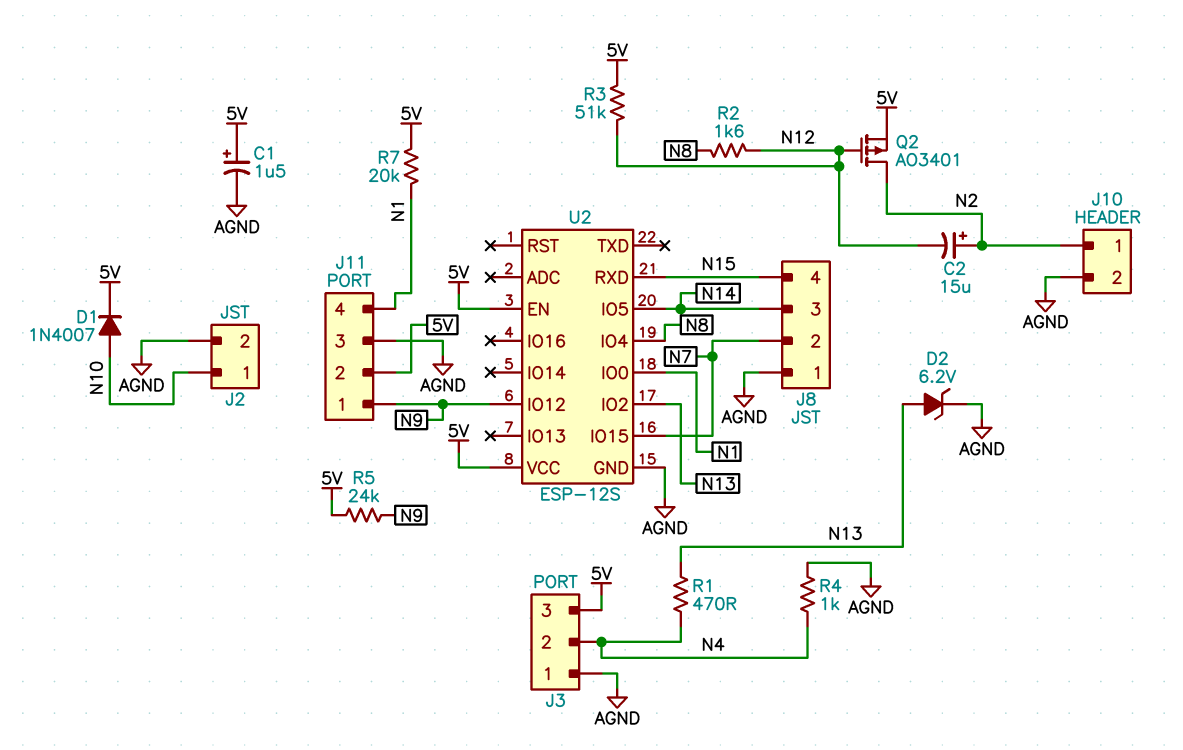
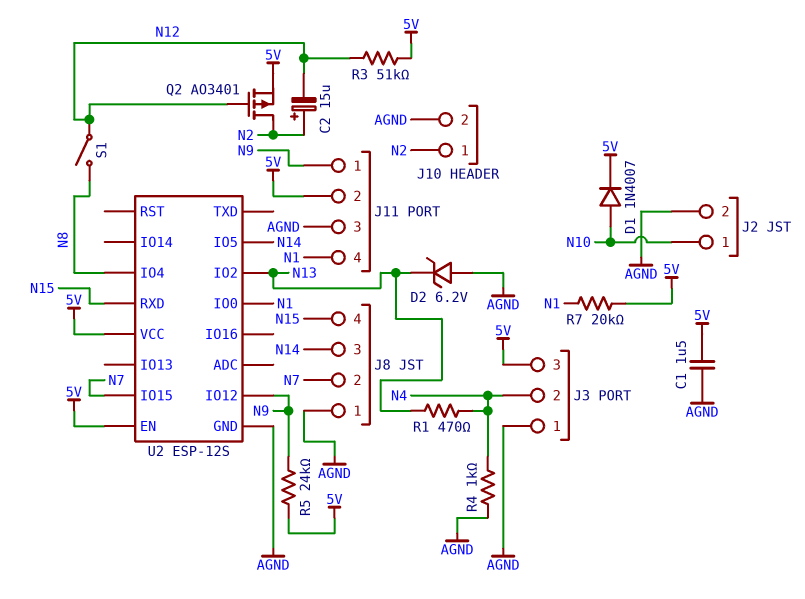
C1: 1.5uF (plus 5V, minus AGND) -> 1.5uF (5V, AGND)
D2: zener 6.2V (A N13, K AGND) -> zener 6.2V (A AGND, K N13)
R2: 1.6k (N8, N12) -> none
S1: none -> switch (N8, N12)

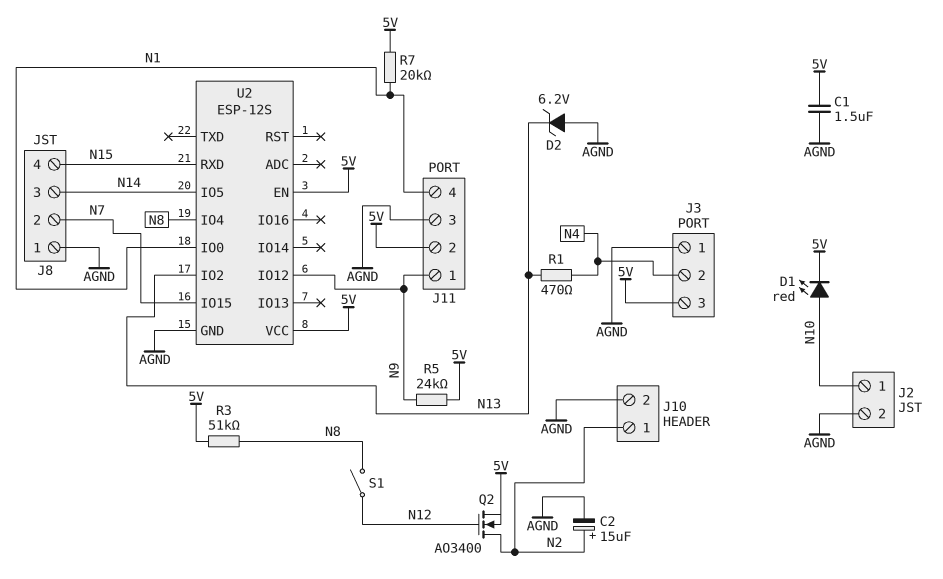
C2: 15uF (plus N2, minus N12) -> 15uF (plus N2, minus AGND)
D1: diode 1N4007 (A N10, K 5V) -> LED red (A N10, K 5V)
Q2: PMOS AO3401 (G N12, D N2, S 5V) -> NMOS AO3400 (G N12, D N2, S 5V)
R3: 51k (5V, N12) -> 51k (5V, N8)
R4: 1k (AGND, N4) -> none

